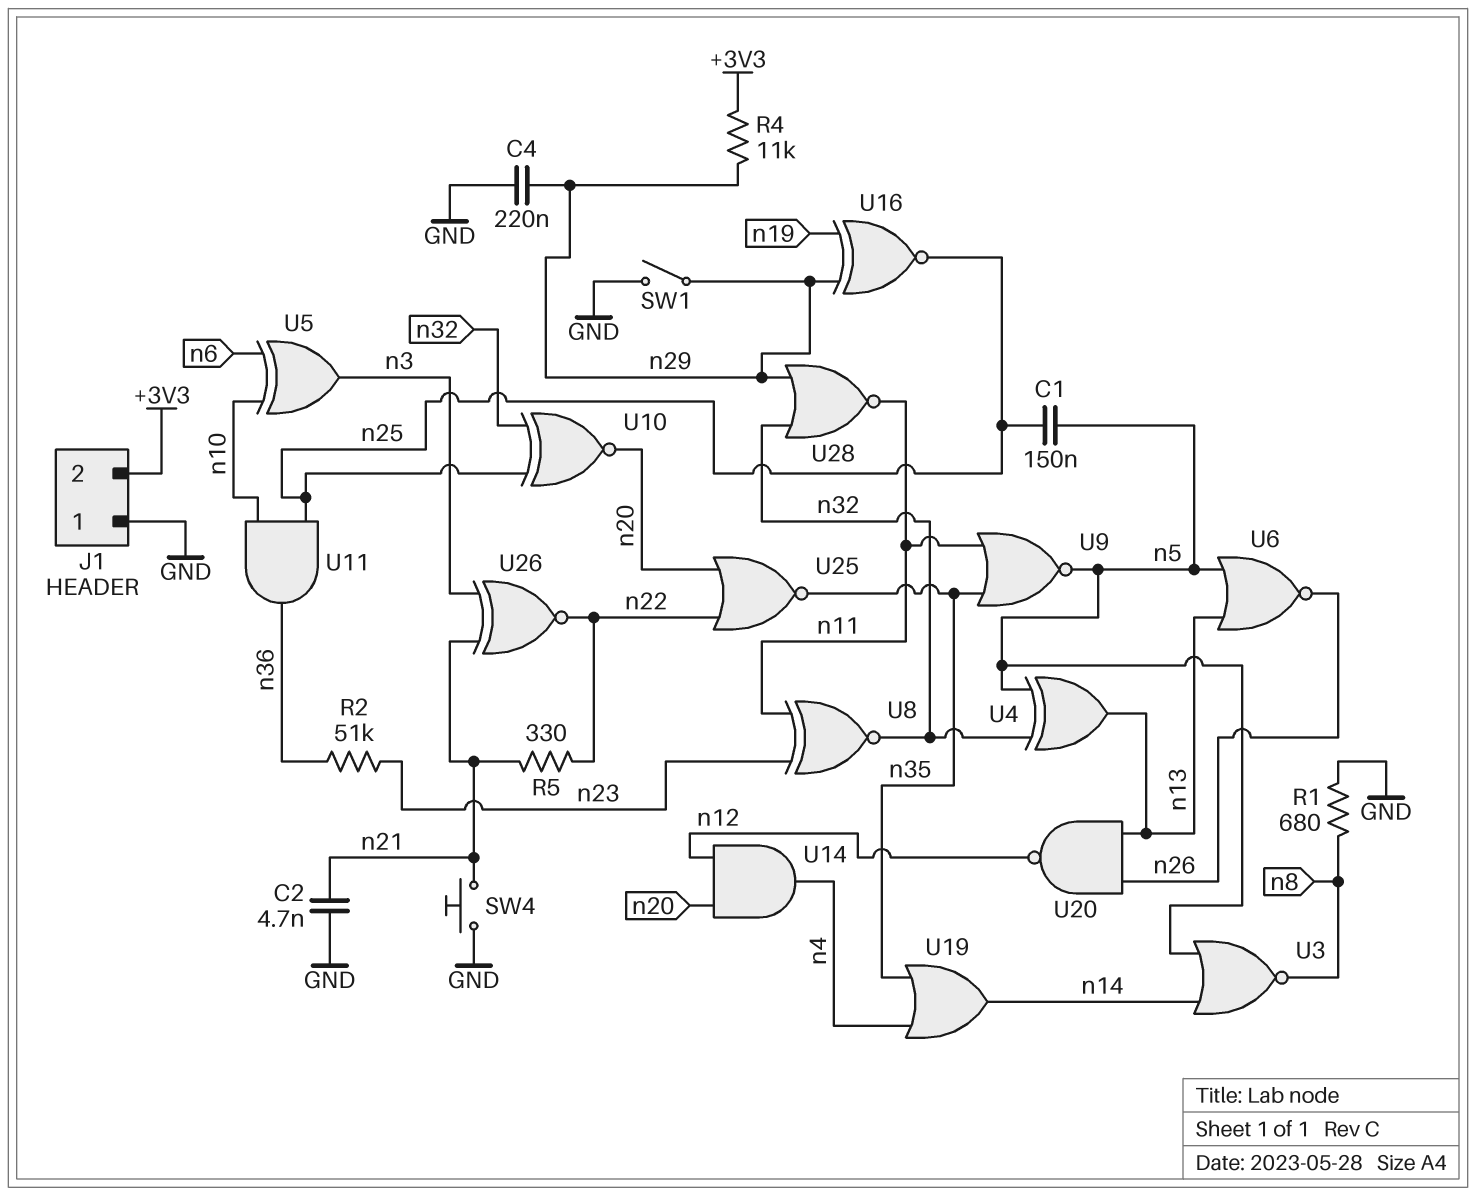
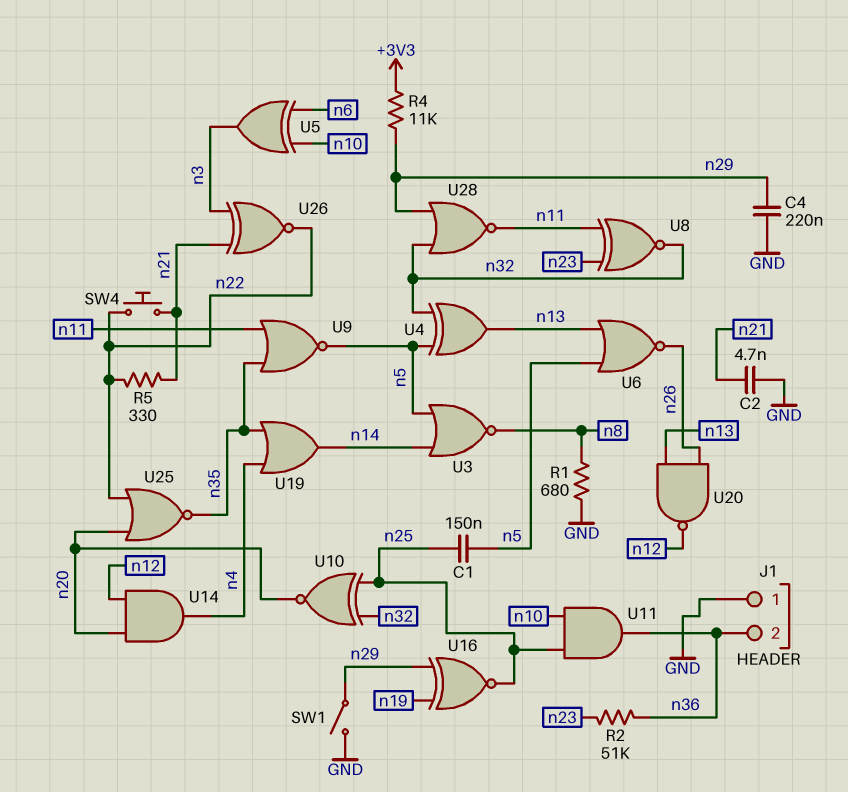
J1 pin 2: +3V3 -> n36
SW4: button (GND, n21) -> button (n21, n22)

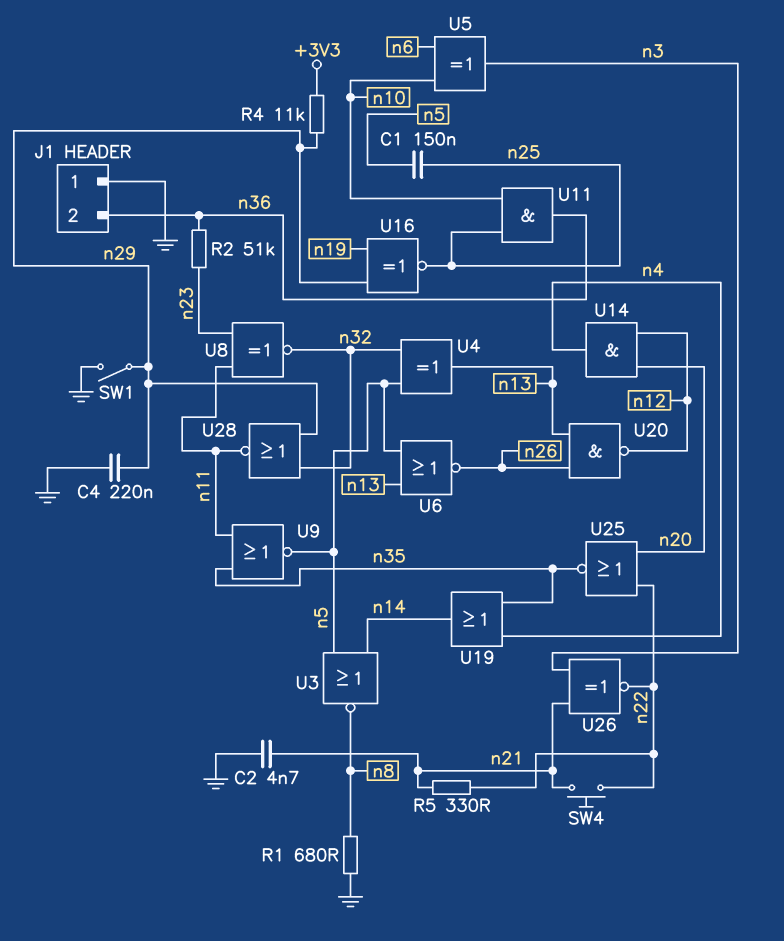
U10: XNOR (in n25, in n32, out n20) -> none

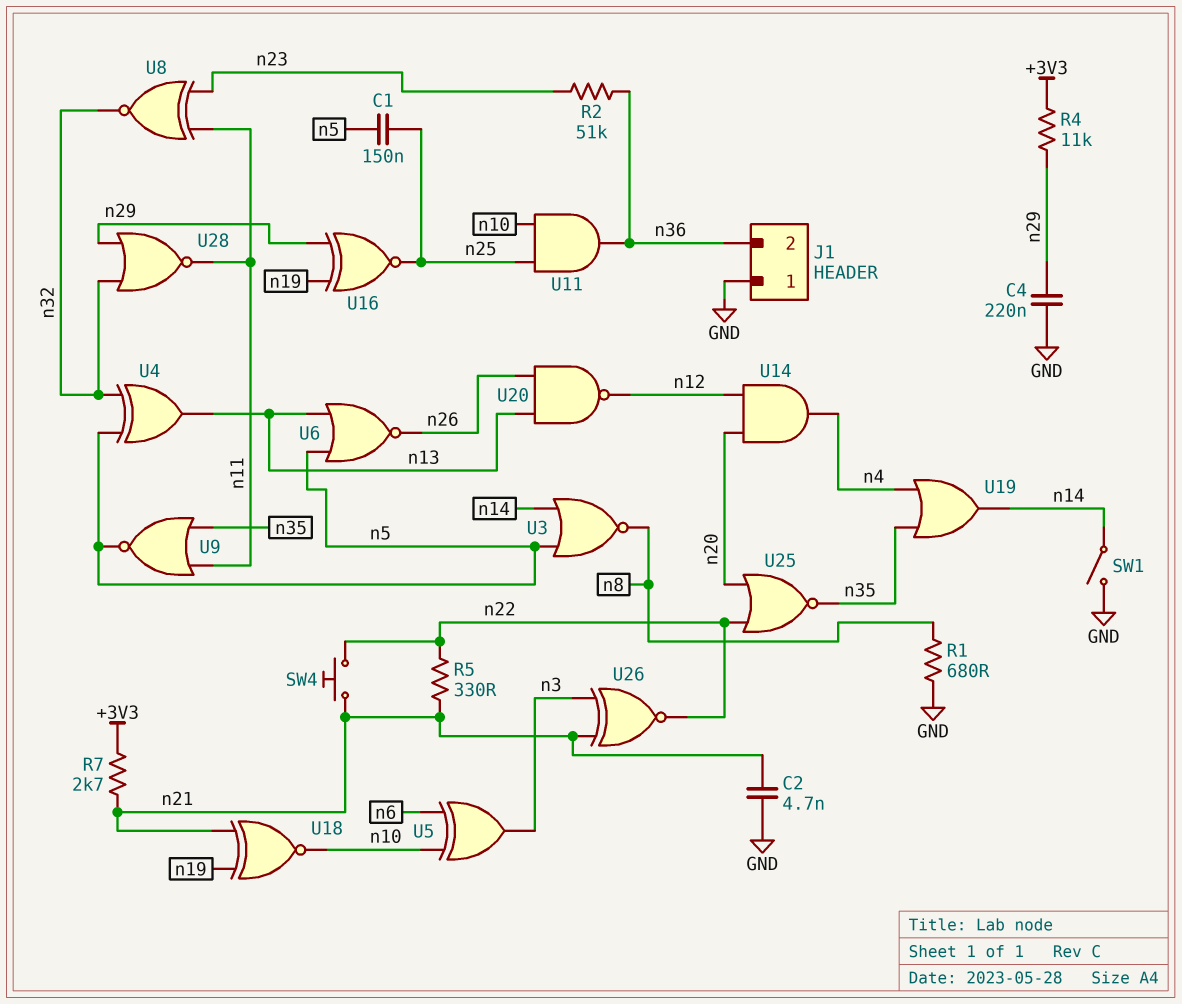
R7: none -> 2.7k (+3V3, n21)
SW1: switch (GND, n29) -> switch (GND, n14)
U18: none -> XNOR (in n19, in n21, out n10)

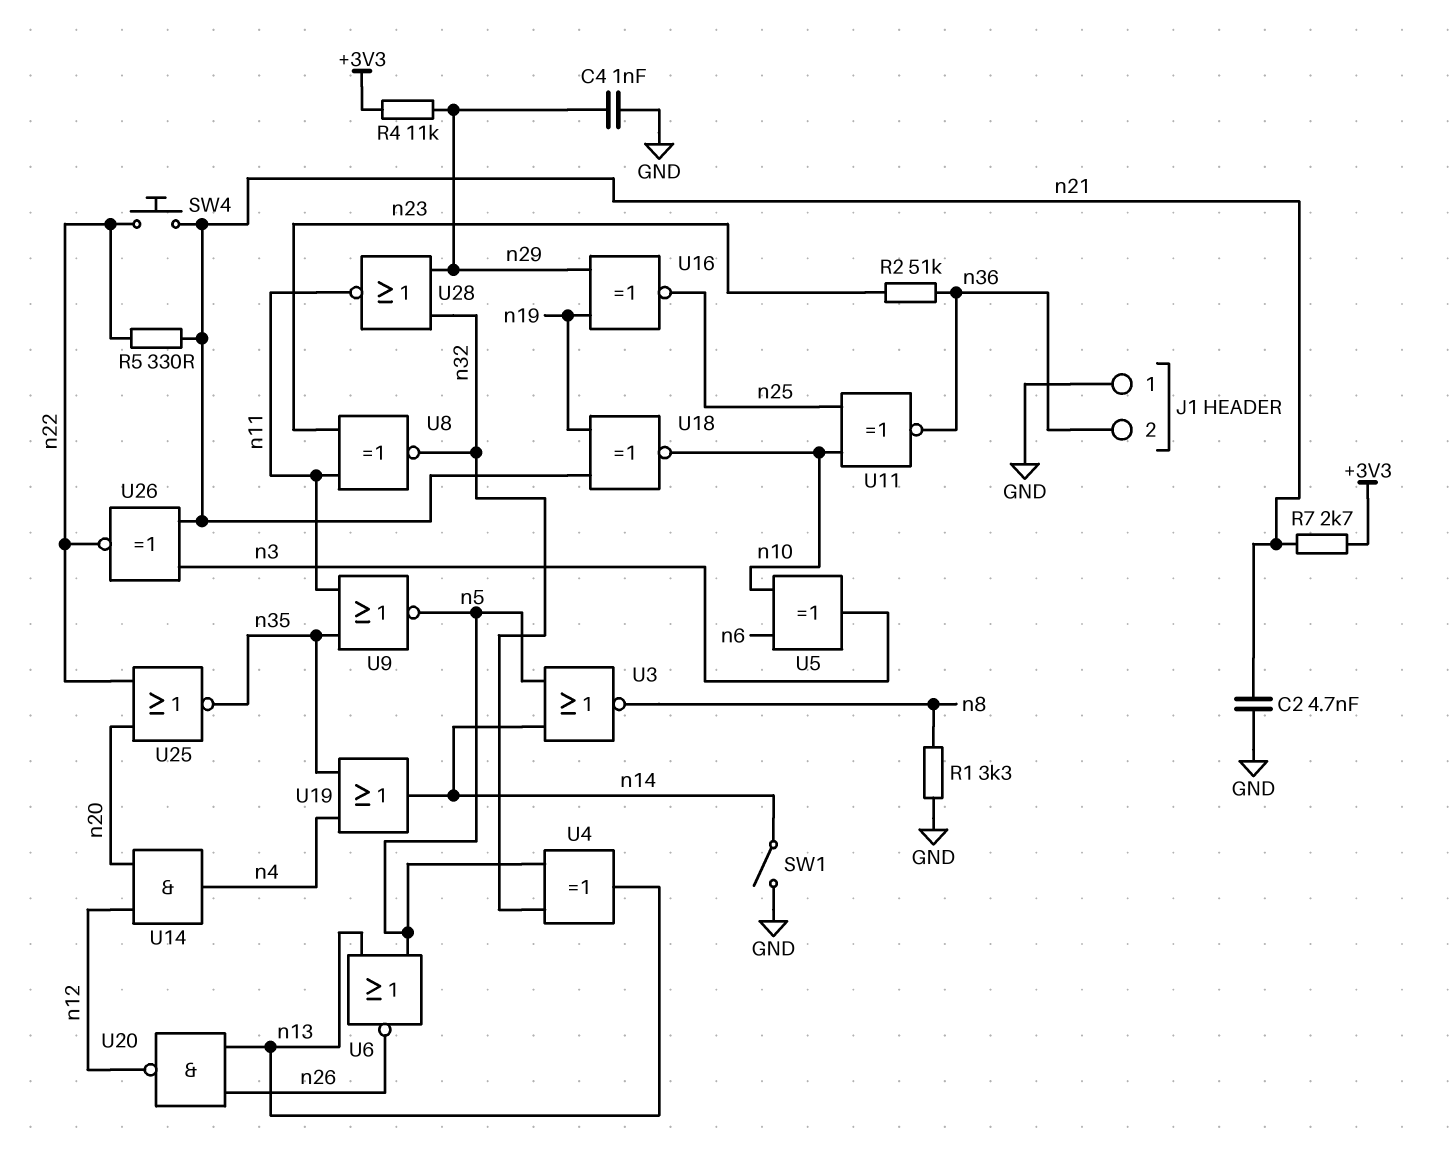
C1: 150nF (n5, n25) -> none
C4: 220nF (GND, n29) -> 1nF (GND, n29)
R1: 680 (GND, n8) -> 3.3k (GND, n8)
U11: AND (in n10, in n25, out n36) -> XNOR (in n10, in n25, out n36)

